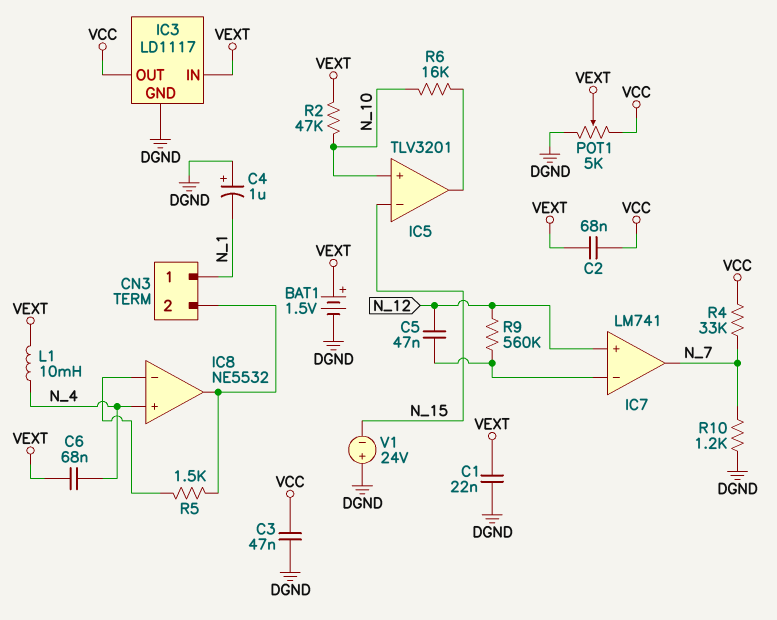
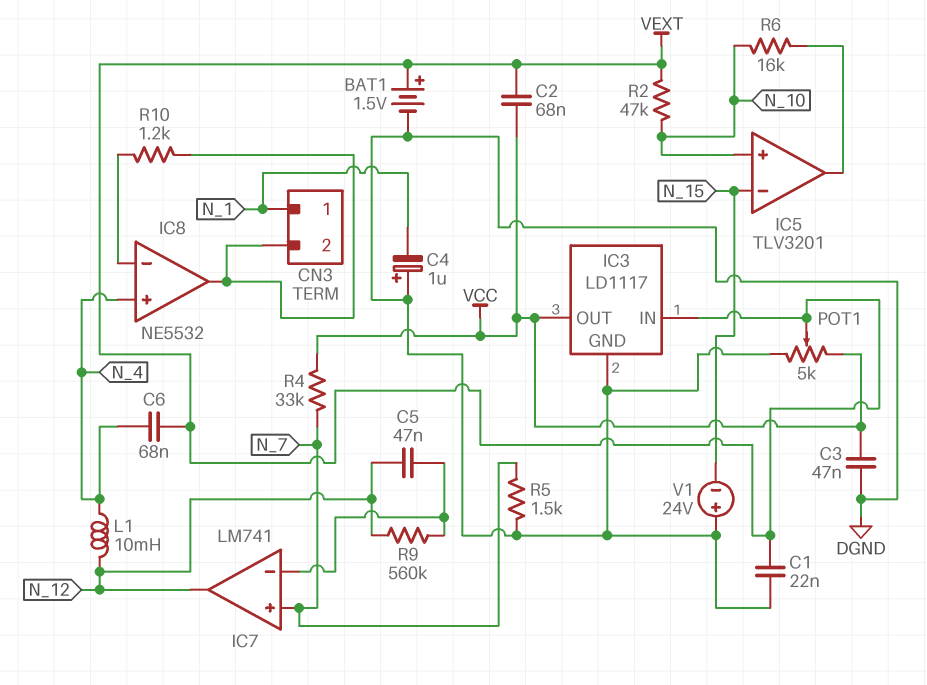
IC7 pin in+: N_12 -> N_7
IC7 pin out: N_7 -> N_12
L1: 10mH (N_4, VEXT) -> 10mH (N_4, N_12)
R5: 1.5k (CN3/2, IC8/in-) -> 1.5k (DGND, N_7)
R10: 1.2k (DGND, N_7) -> 1.2k (CN3/2, IC8/in-)

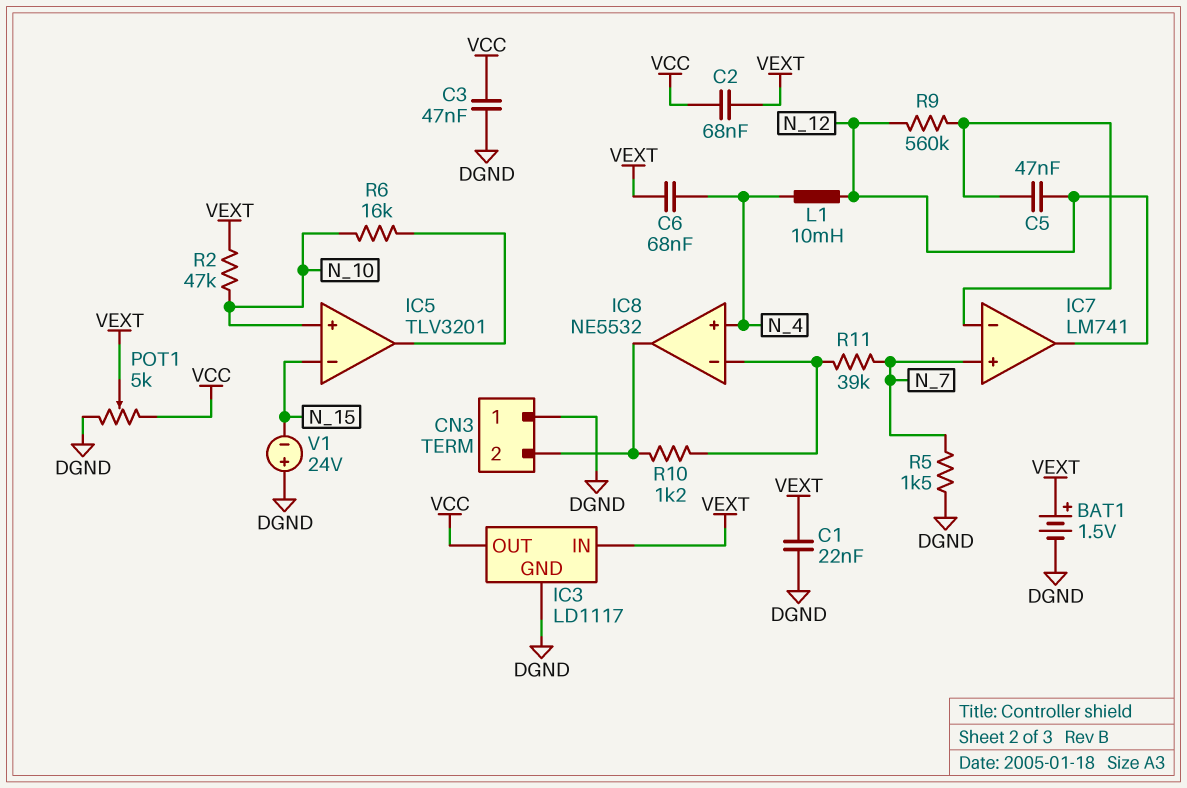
C4: 1uF (plus DGND, minus N_1) -> none
CN3 pin 1: N_1 -> DGND
R4: 33k (N_7, VCC) -> none
R11: none -> 39k (IC8/in-, N_7)

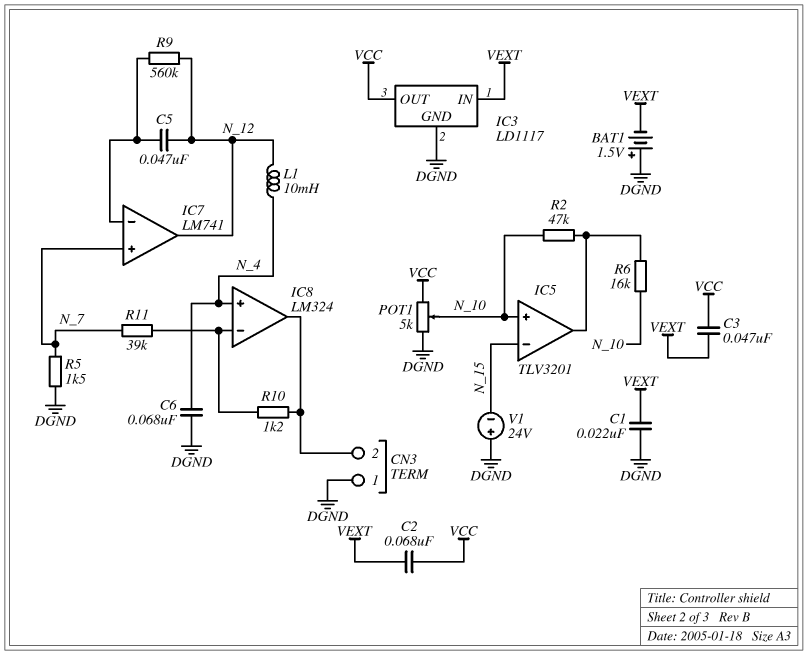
BAT1: 1.5V (plus VEXT, minus DGND) -> 1.5V (plus DGND, minus VEXT)
C3: 47nF (DGND, VCC) -> 47nF (VCC, VEXT)
C6: 68nF (N_4, VEXT) -> 68nF (DGND, N_4)
IC8: NE5532 -> LM324
POT1: 5k (DGND, VCC, wiper VEXT) -> 5k (DGND, VCC, wiper N_10)
R2: 47k (N_10, VEXT) -> 47k (IC5/out, N_10)

